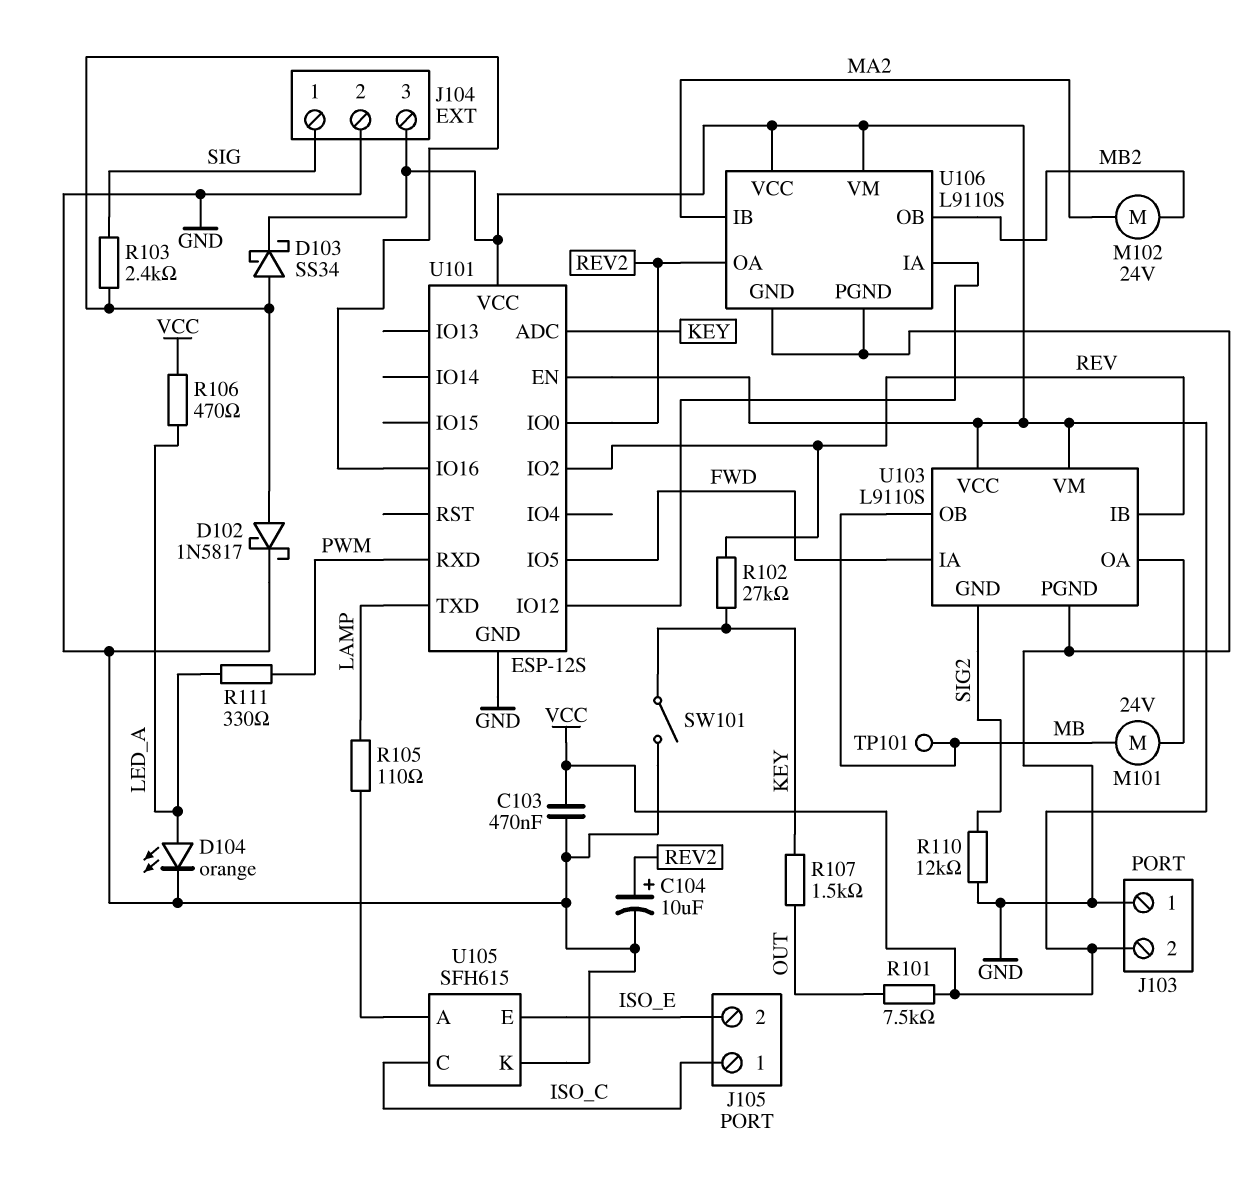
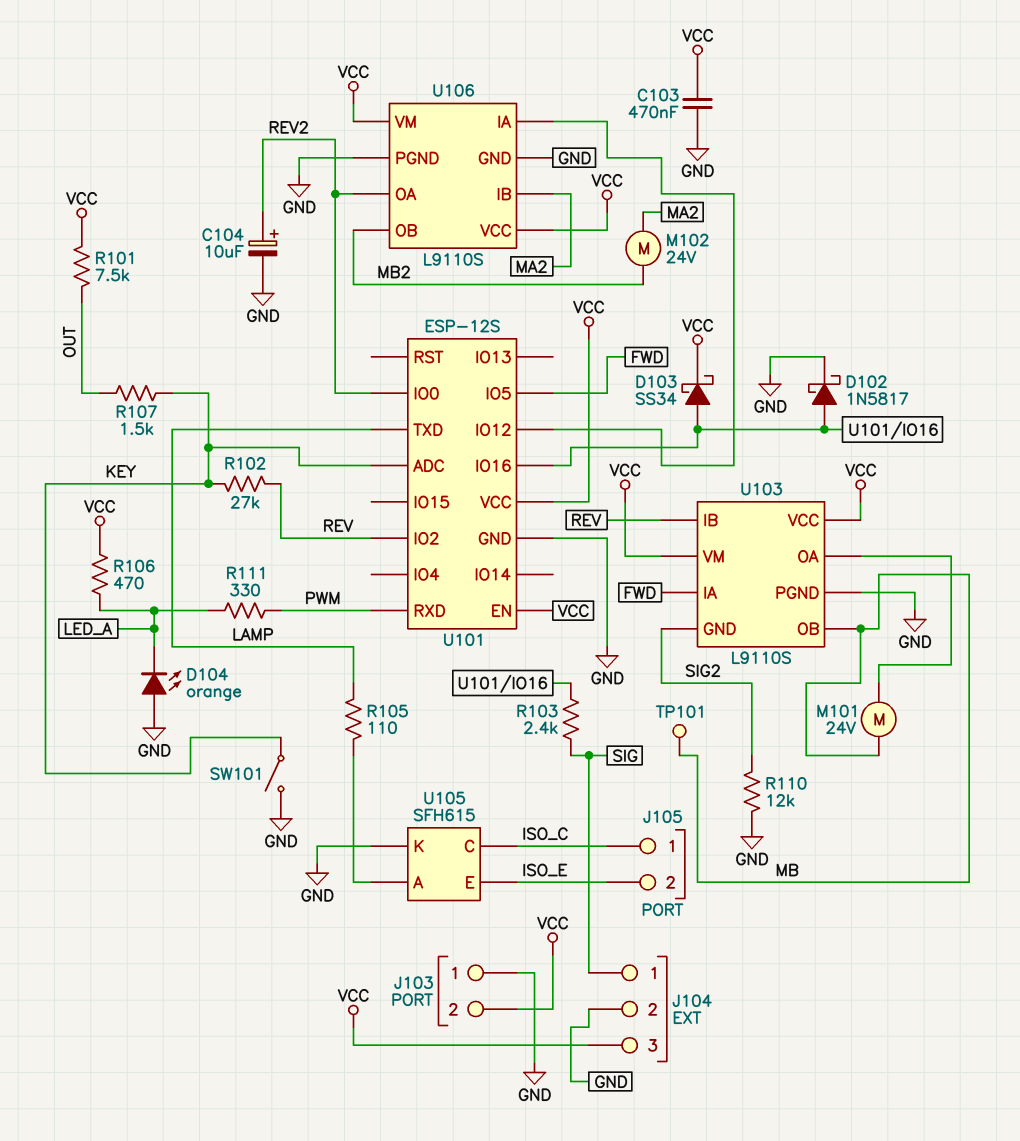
D104: LED orange (A LED_A, K GND) -> LED orange (A GND, K LED_A)

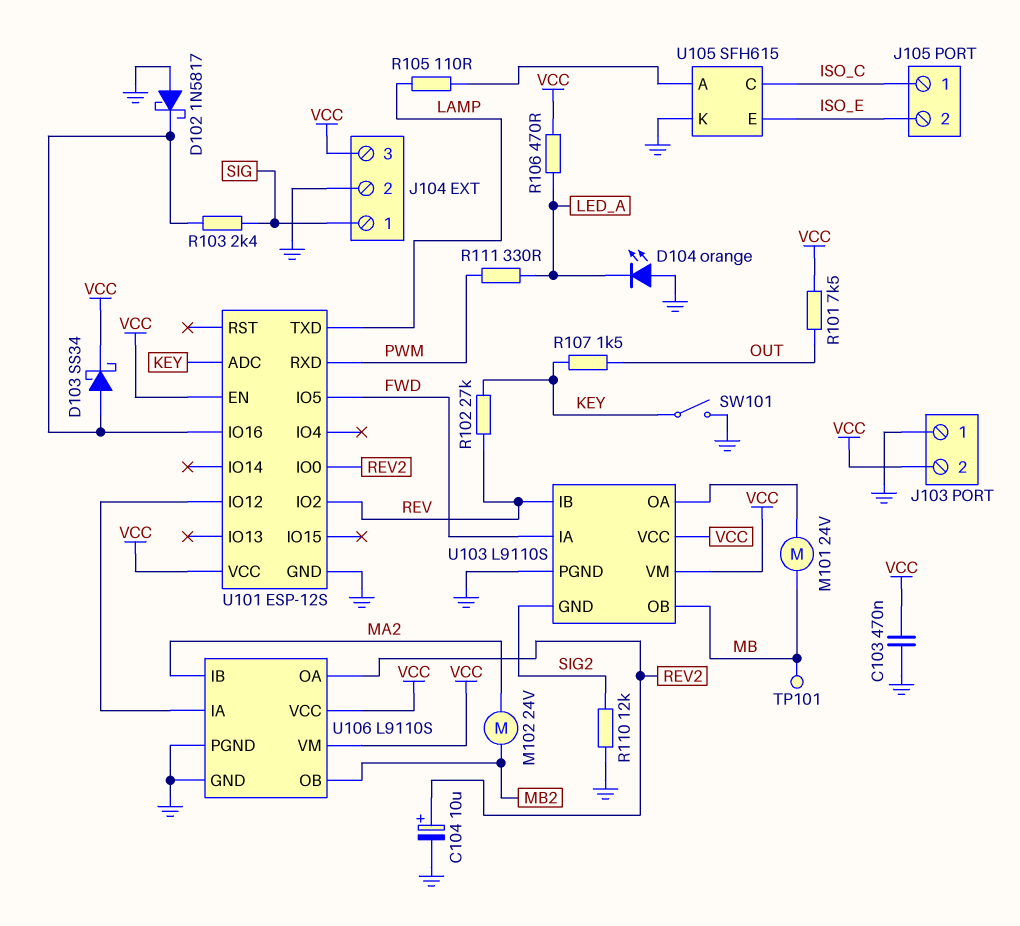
D102: schottky 1N5817 (A U101/IO16, K GND) -> schottky 1N5817 (A GND, K U101/IO16)

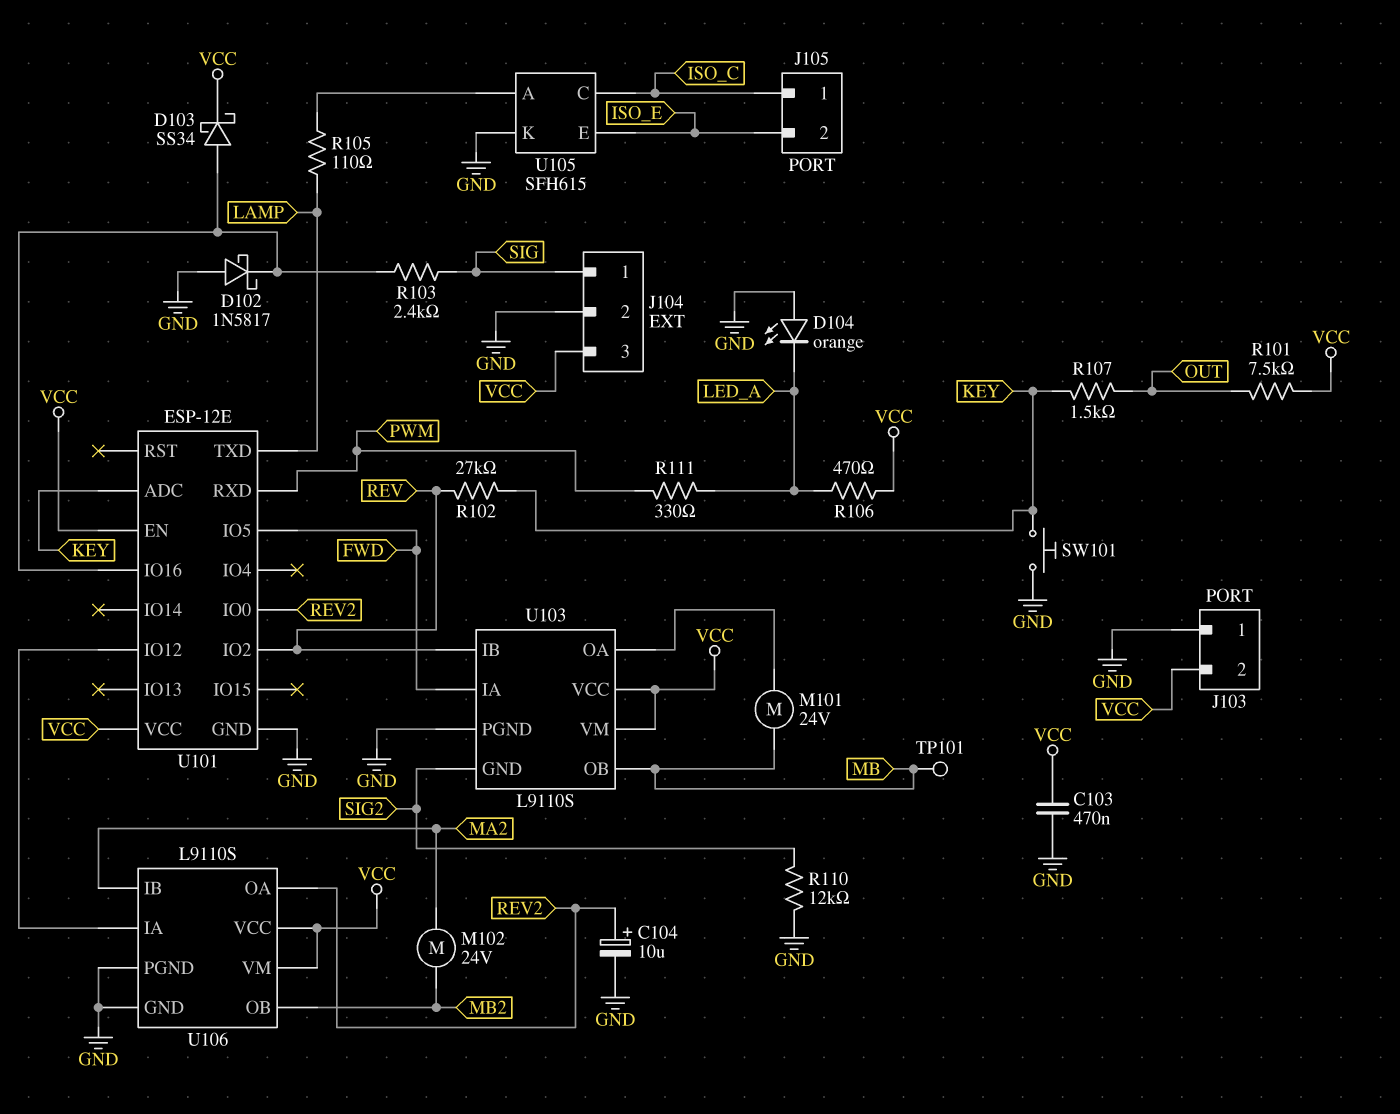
SW101: switch (GND, KEY) -> button (GND, KEY)
U101: ESP-12S -> ESP-12E

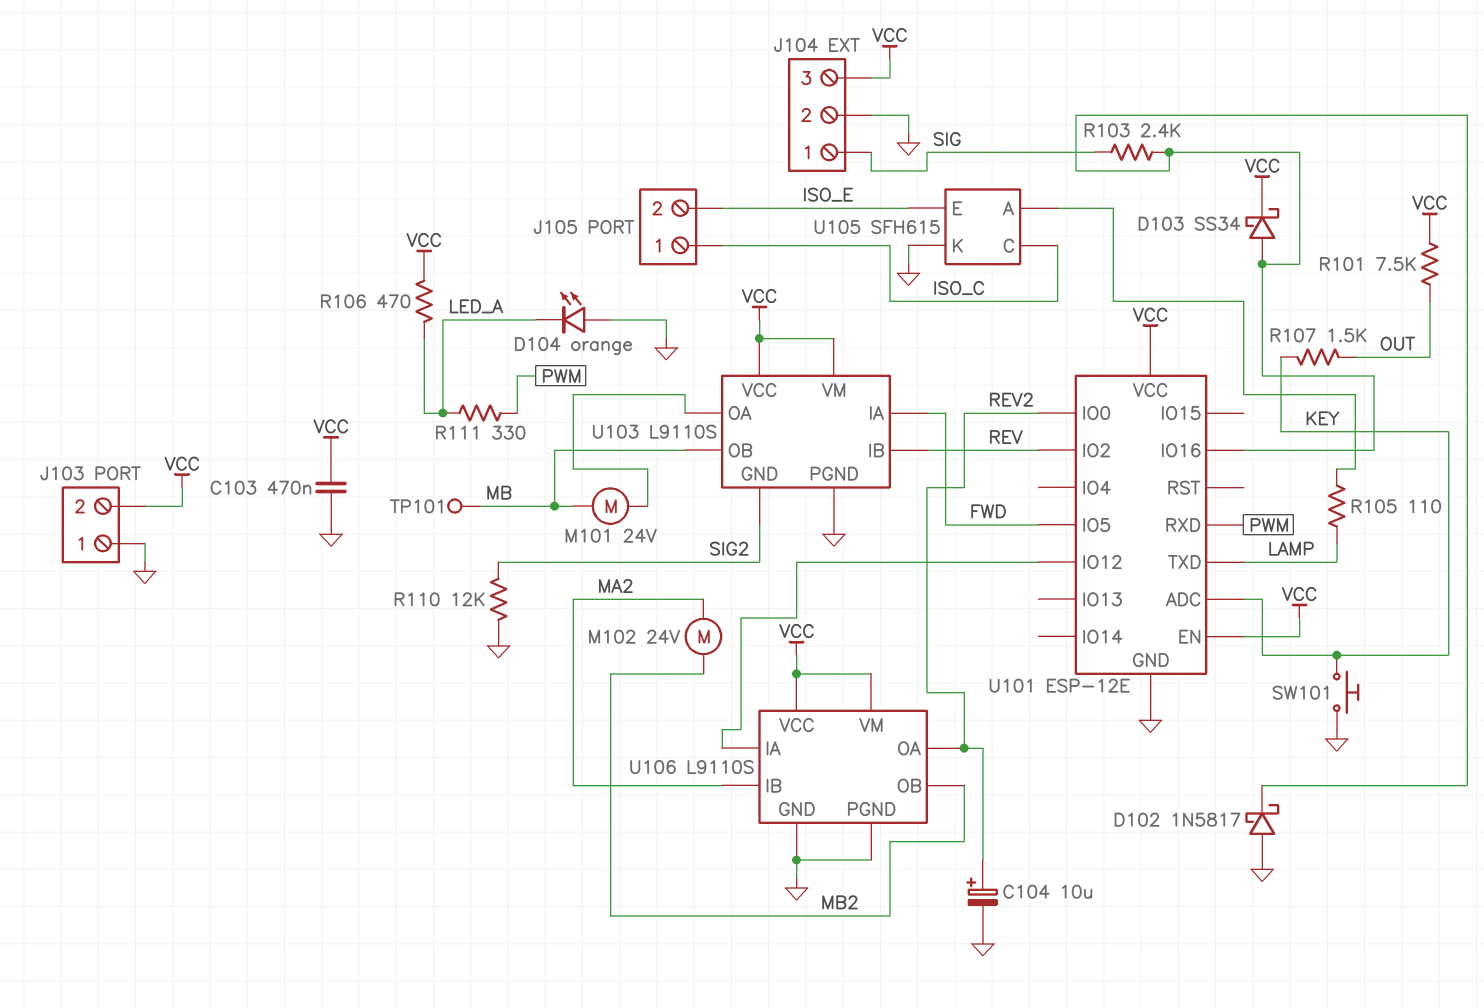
R102: 27k (KEY, REV) -> none

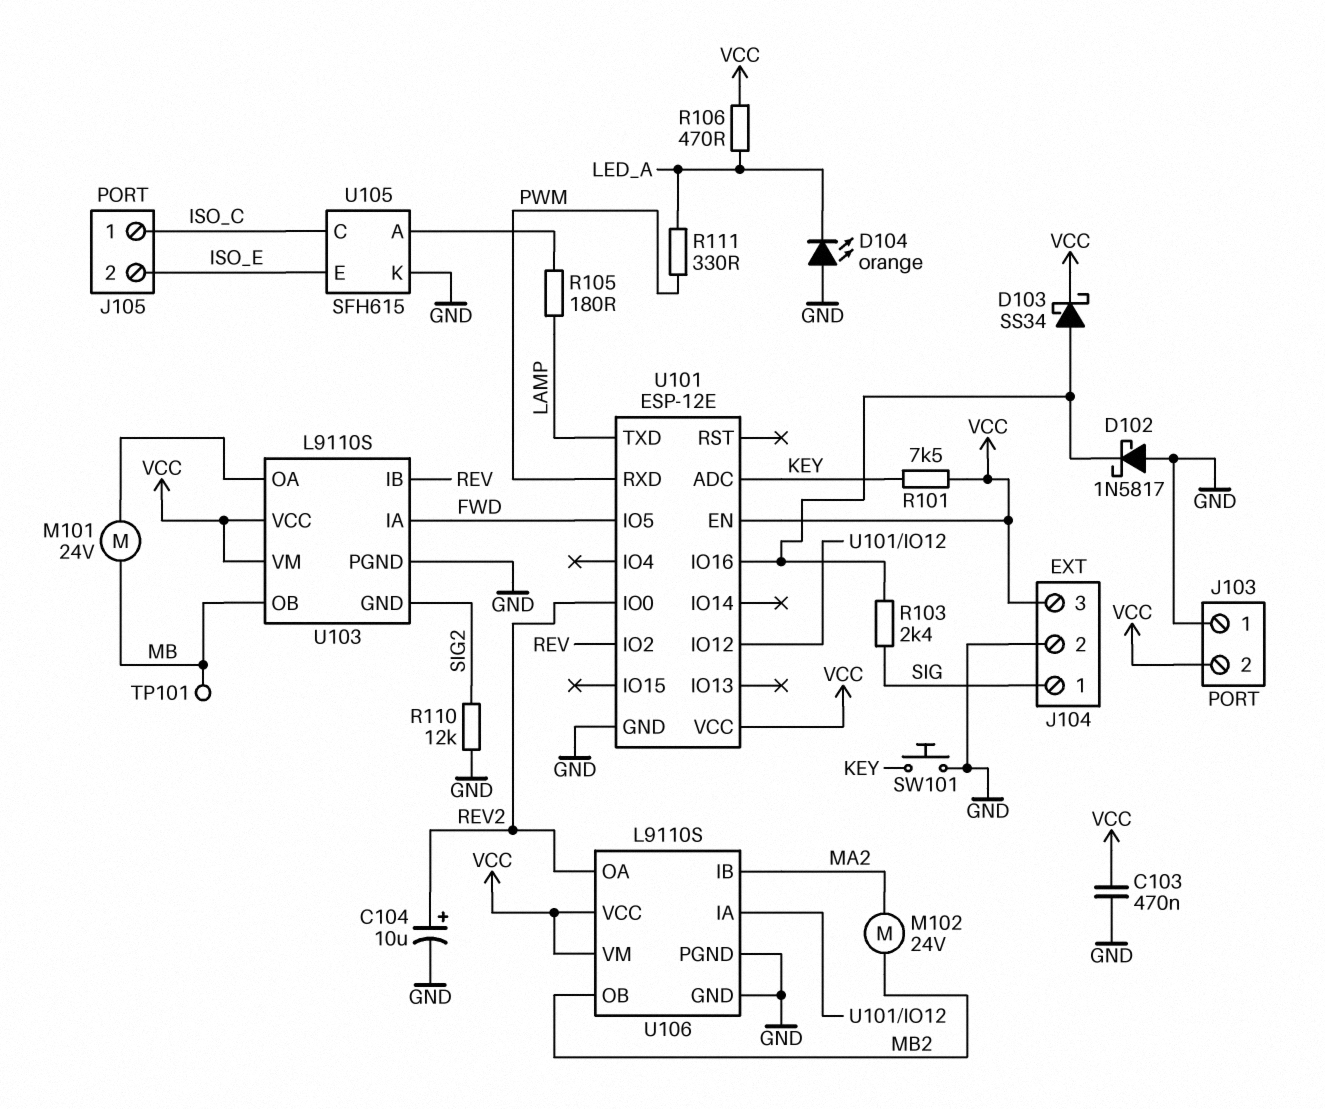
R101: 7.5k (OUT, VCC) -> 7.5k (KEY, VCC)
R105: 110 (LAMP, U105/A) -> 180 (LAMP, U105/A)
R107: 1.5k (KEY, OUT) -> none

